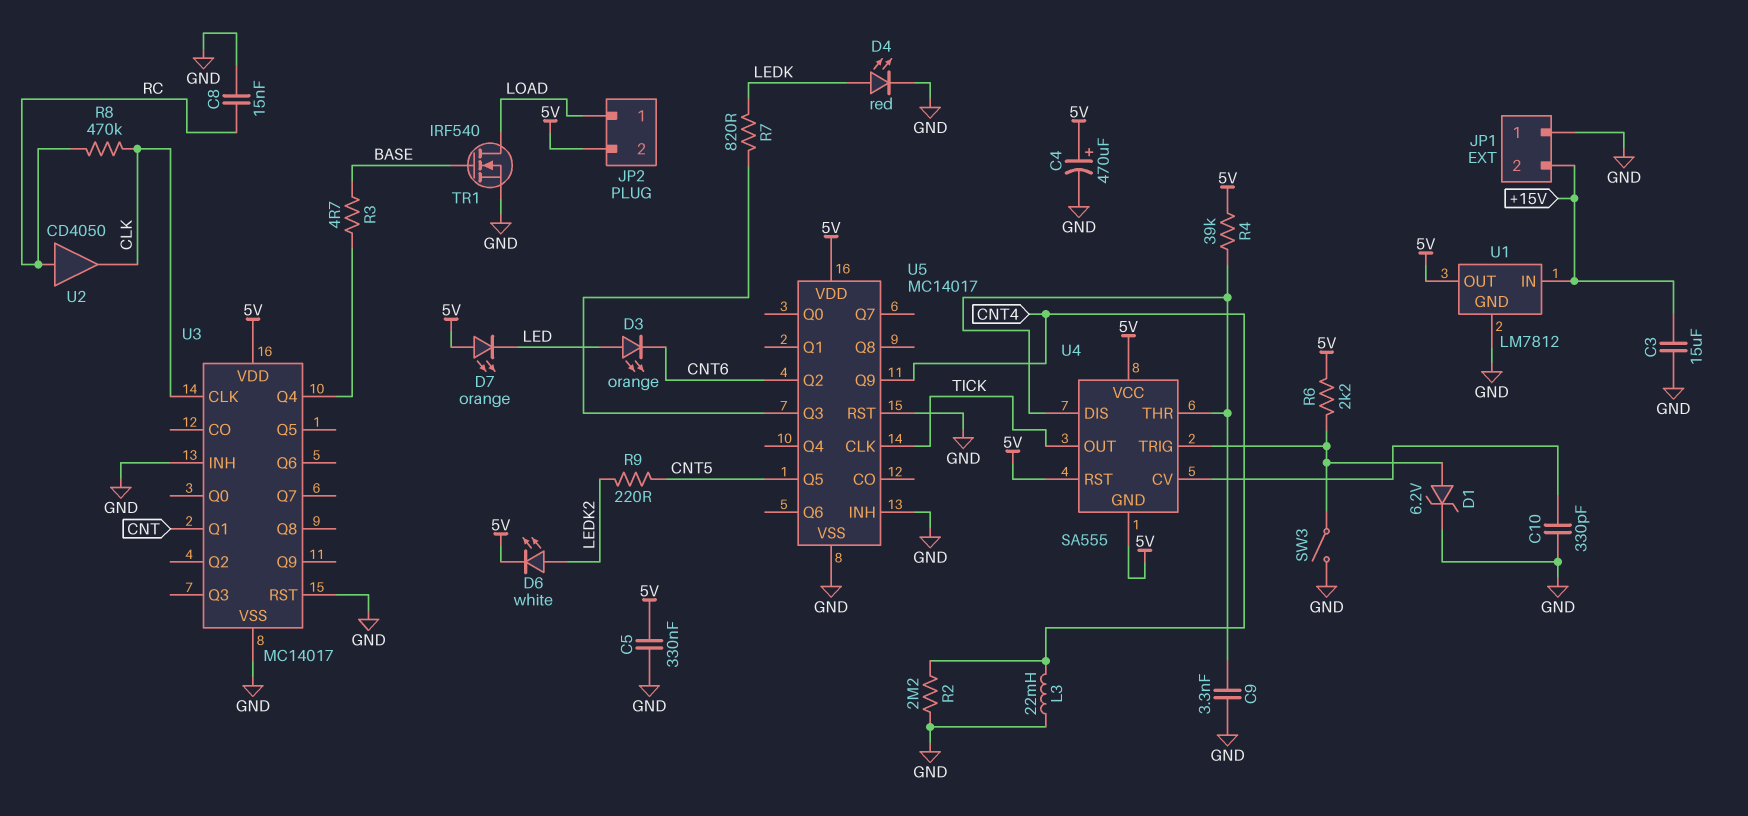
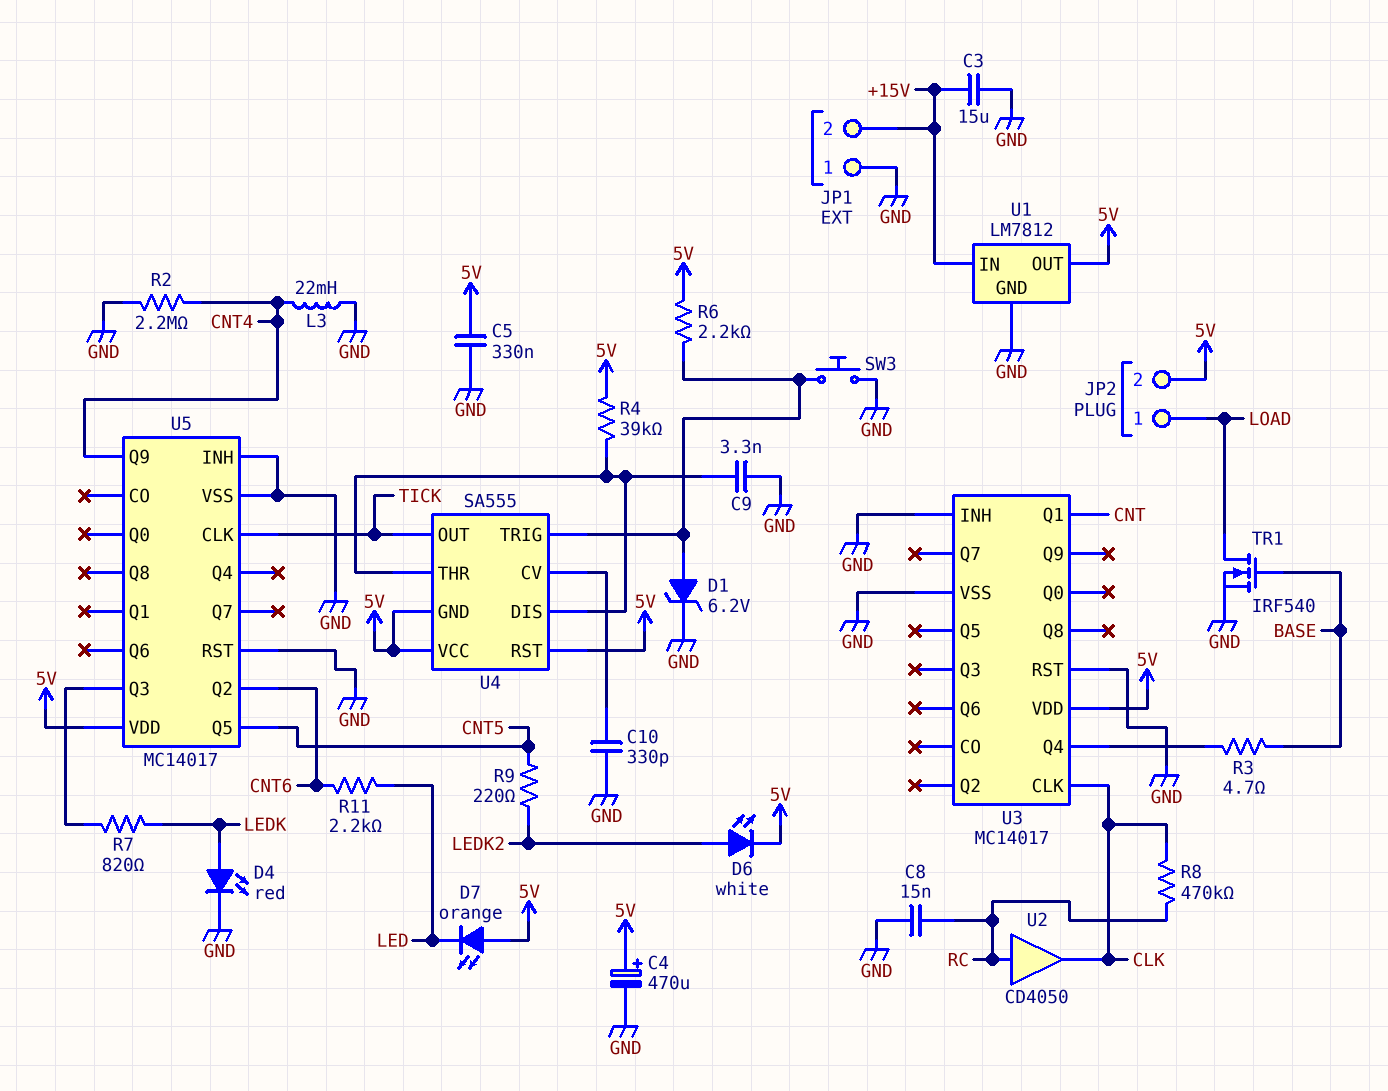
D3: LED orange (A LED, K CNT6) -> none
R11: none -> 2.2k (CNT6, LED)
SW3: switch (GND, U4/TRIG) -> button (GND, U4/TRIG)

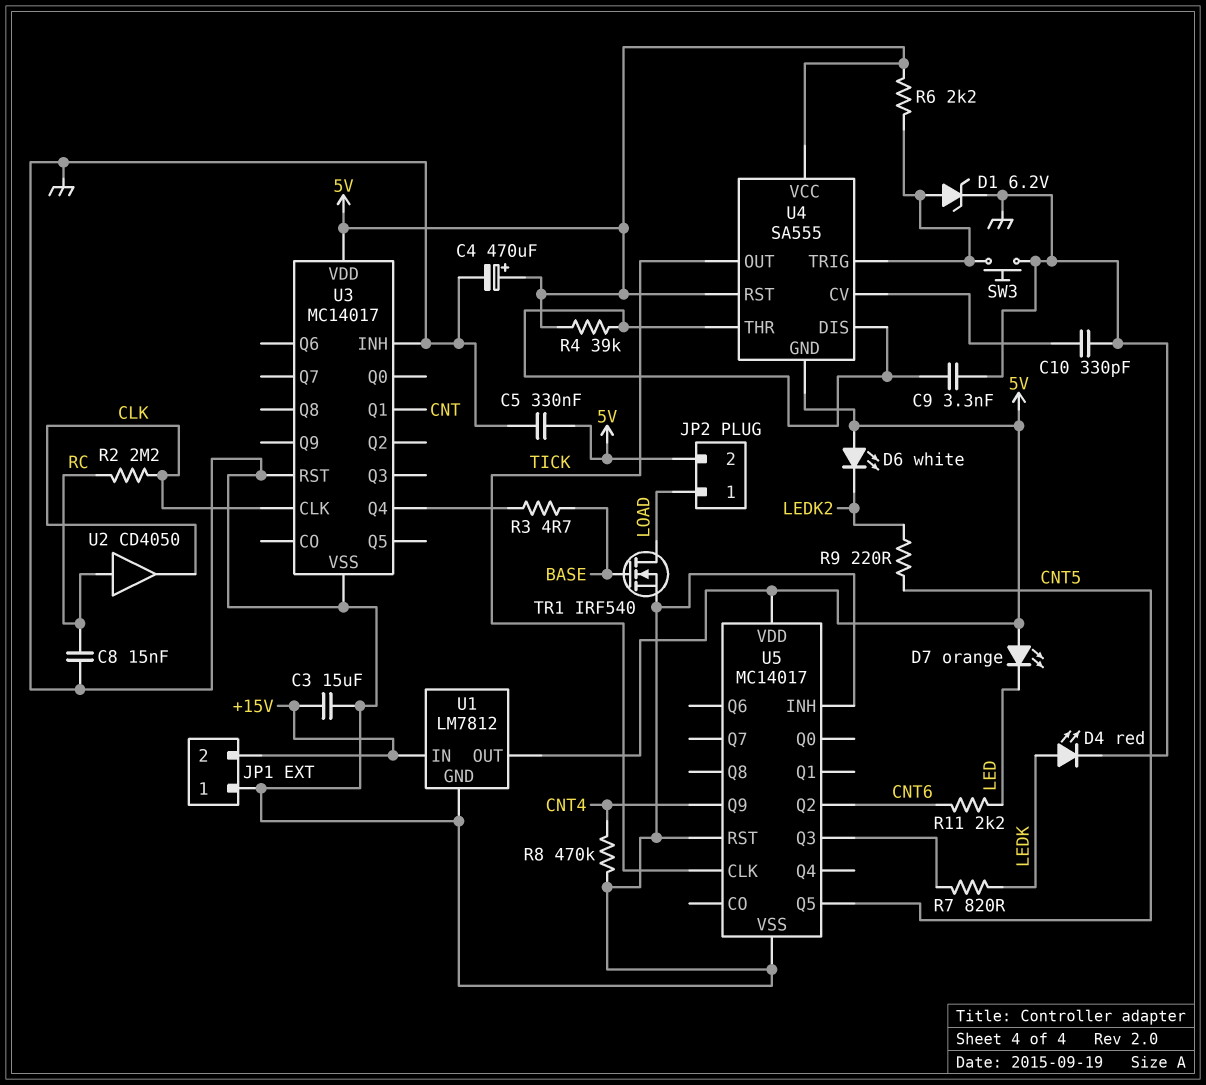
D6: LED white (A LEDK2, K 5V) -> LED white (A 5V, K LEDK2)
L3: 22mH (CNT4, GND) -> none
R2: 2.2M (CNT4, GND) -> 2.2M (CLK, RC)
R8: 470k (CLK, RC) -> 470k (CNT4, GND)

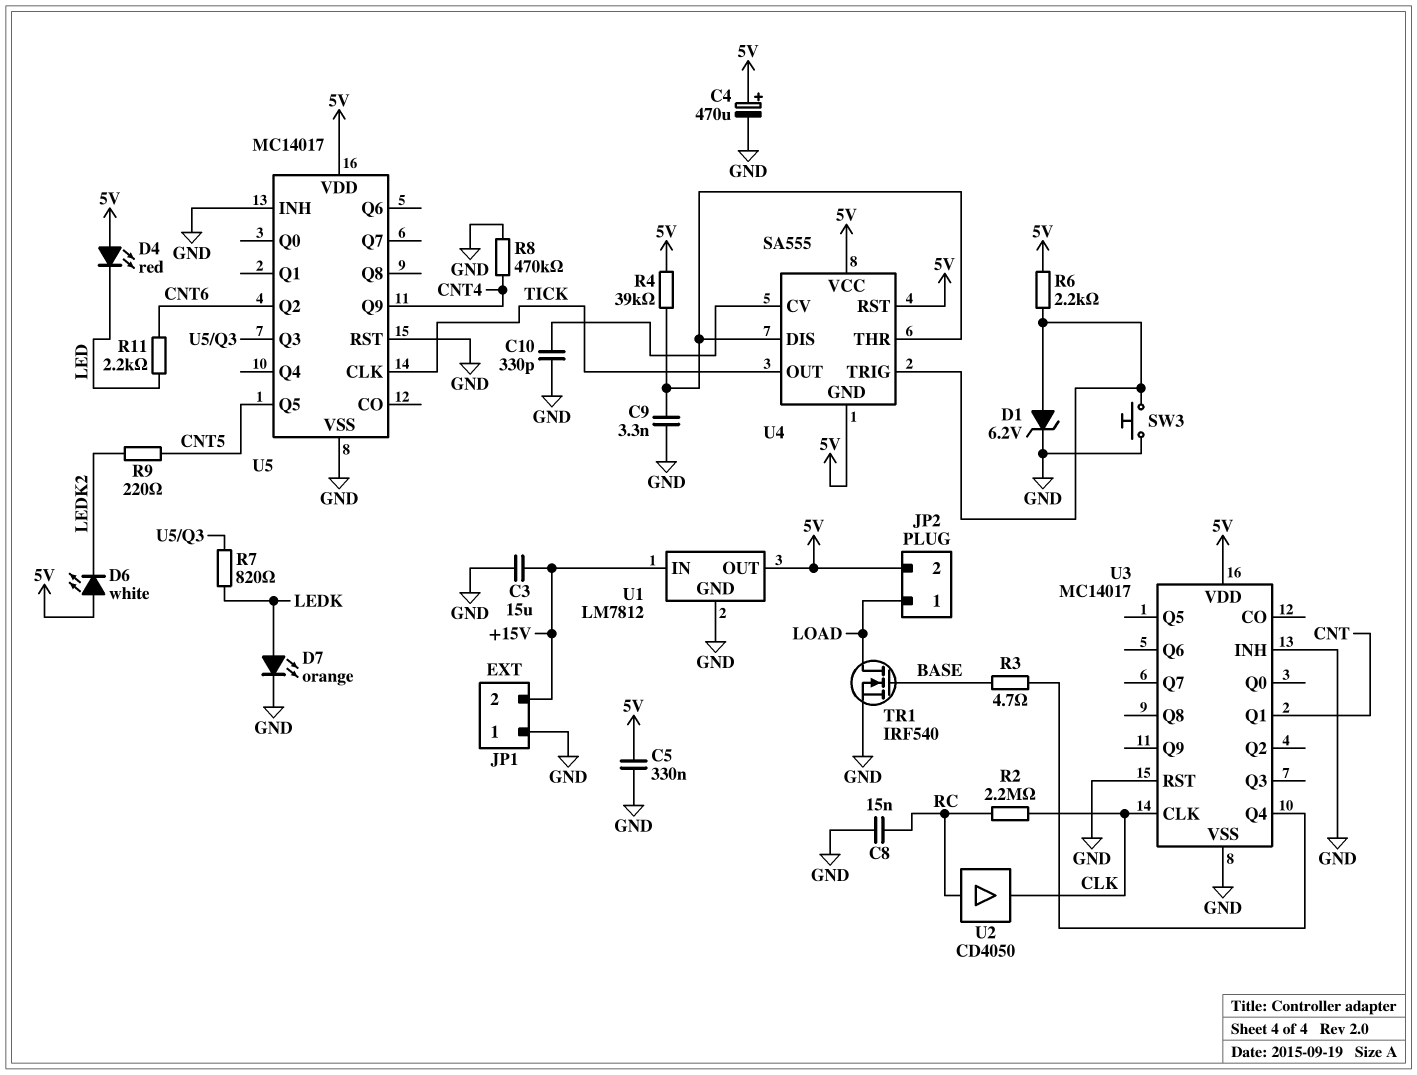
D4: LED red (A LEDK, K GND) -> LED red (A 5V, K LED)
D7: LED orange (A 5V, K LED) -> LED orange (A LEDK, K GND)

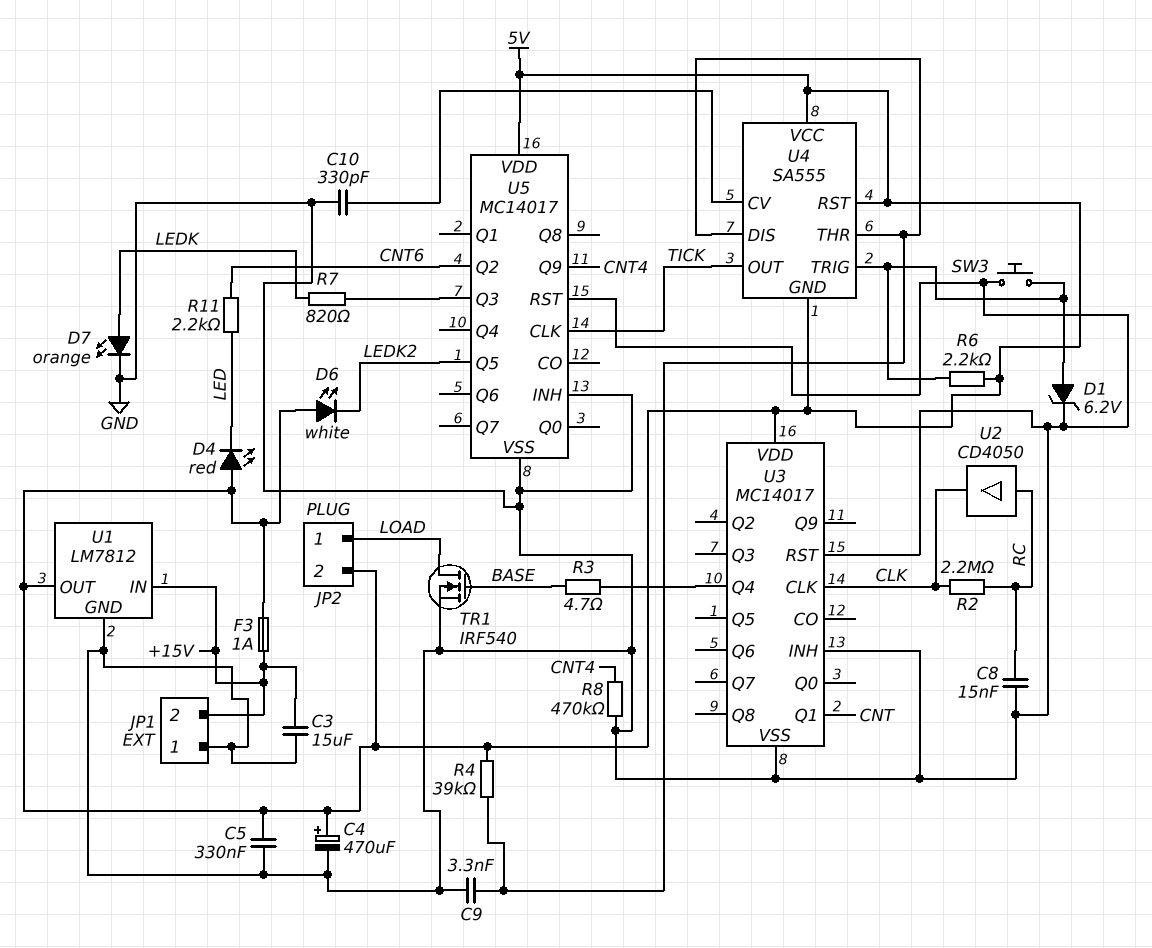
F3: none -> 1A (+15V, 5V)
R9: 220 (CNT5, LEDK2) -> none
U5 pin Q5: CNT5 -> LEDK2

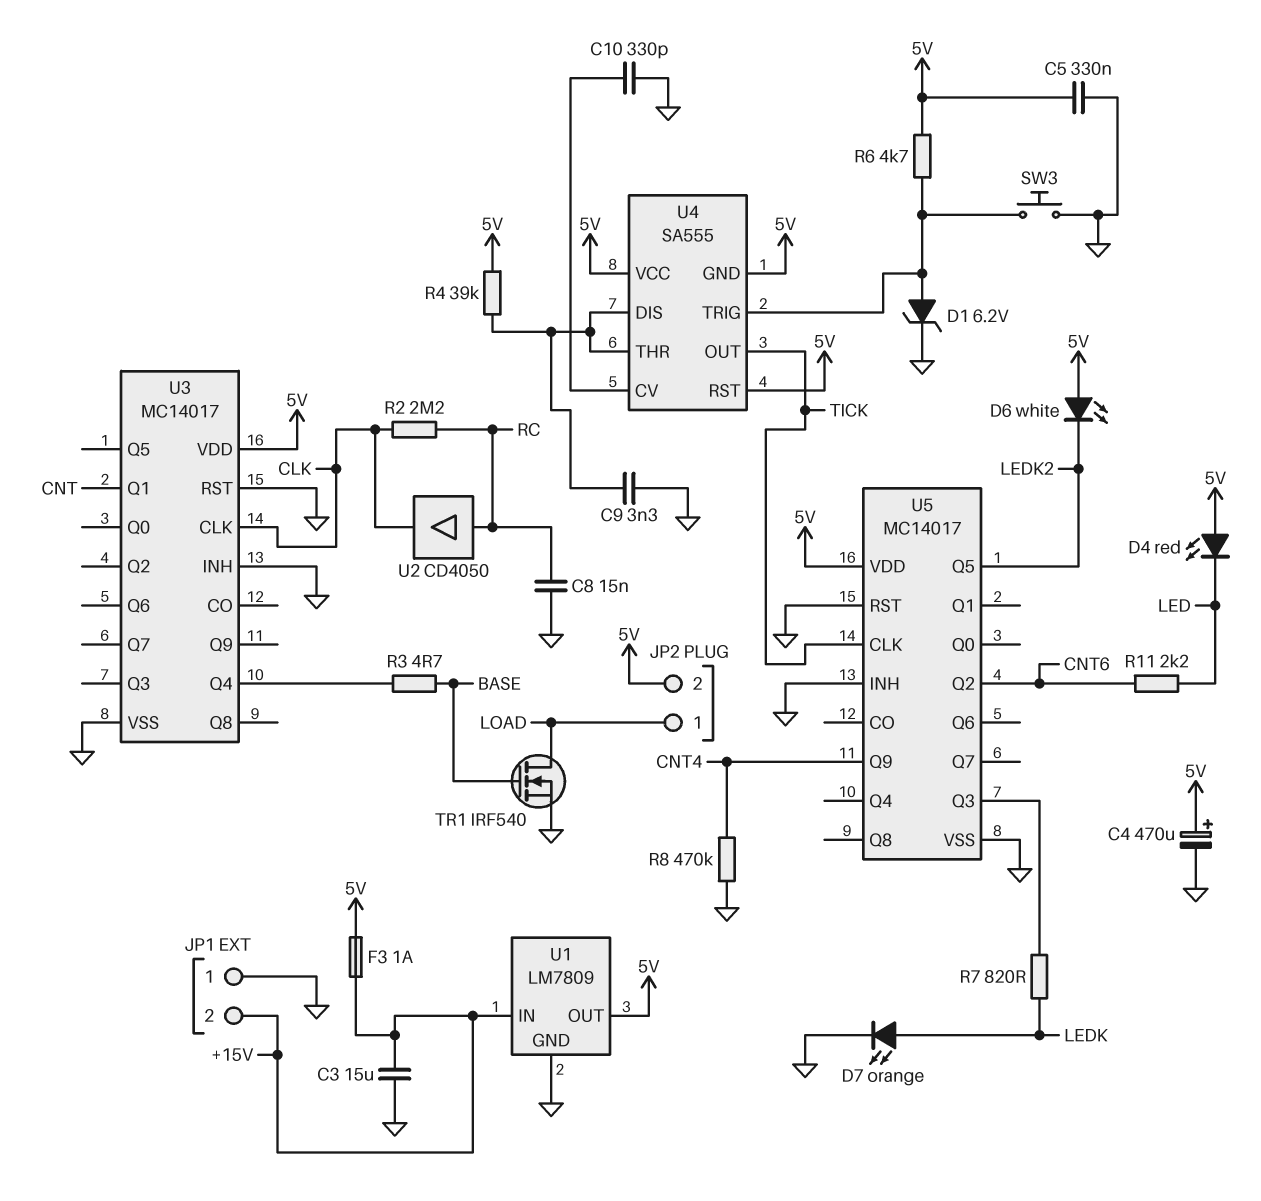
R6: 2.2k (5V, U4/TRIG) -> 4.7k (5V, U4/TRIG)
U1: LM7812 -> LM7809

